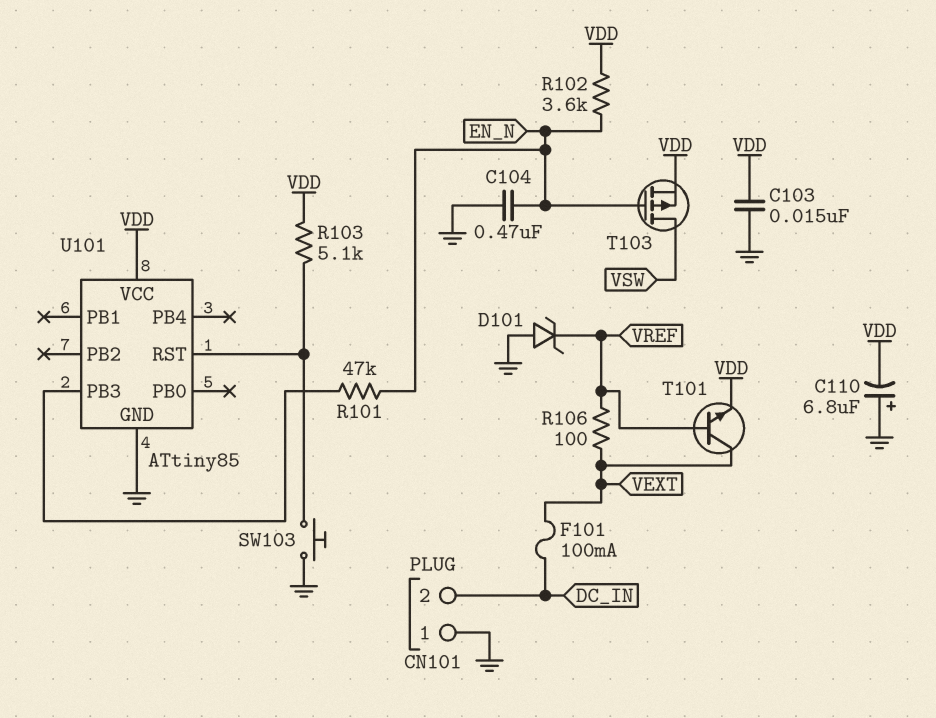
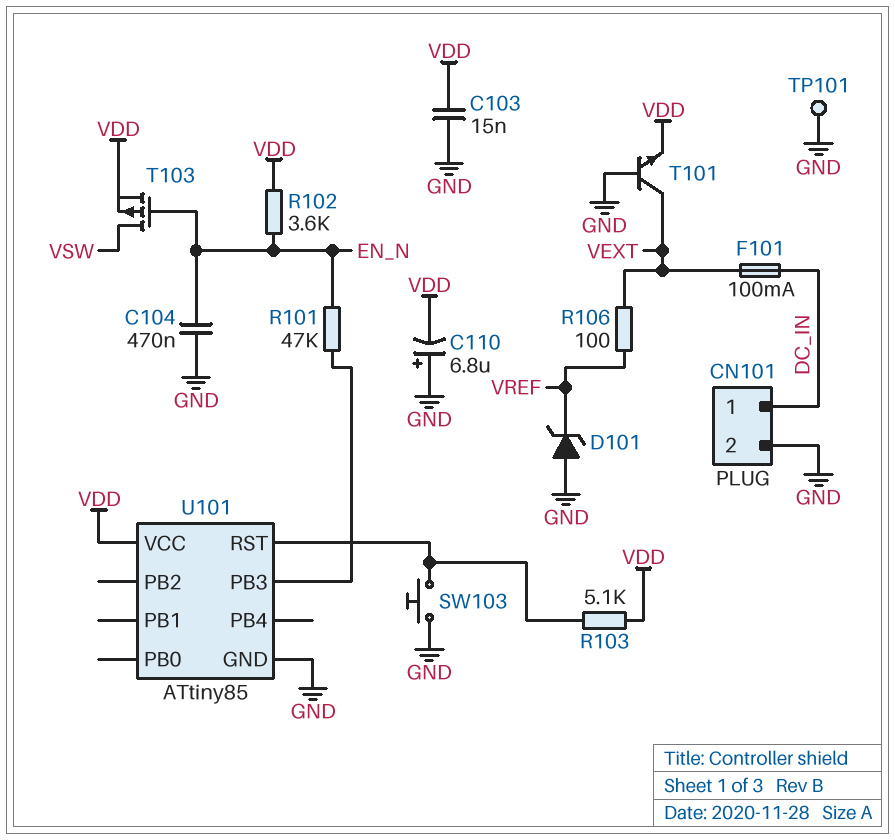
CN101 pin 1: GND -> DC_IN
CN101 pin 2: DC_IN -> GND
T101: NPN (B VREF, C VEXT, E VDD) -> NPN (B GND, C VEXT, E VDD)
TP101: none -> test point (GND)

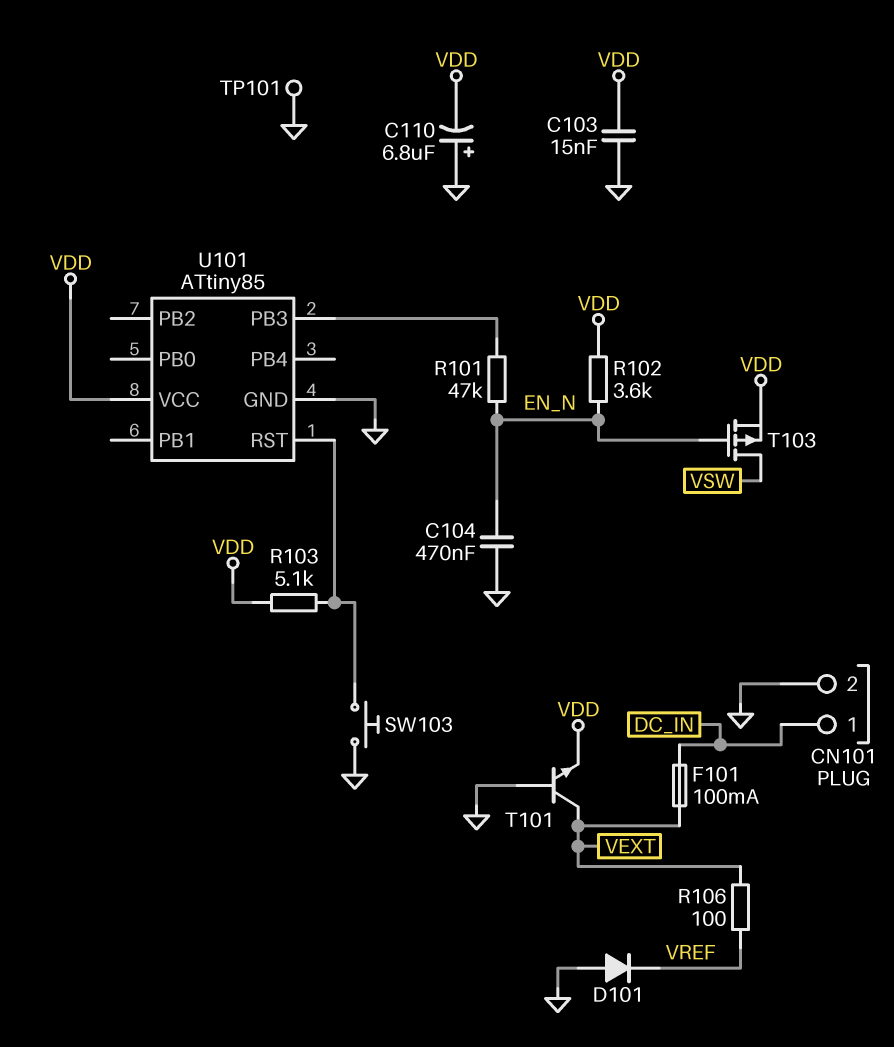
D101: zener (A GND, K VREF) -> diode (A GND, K VREF)

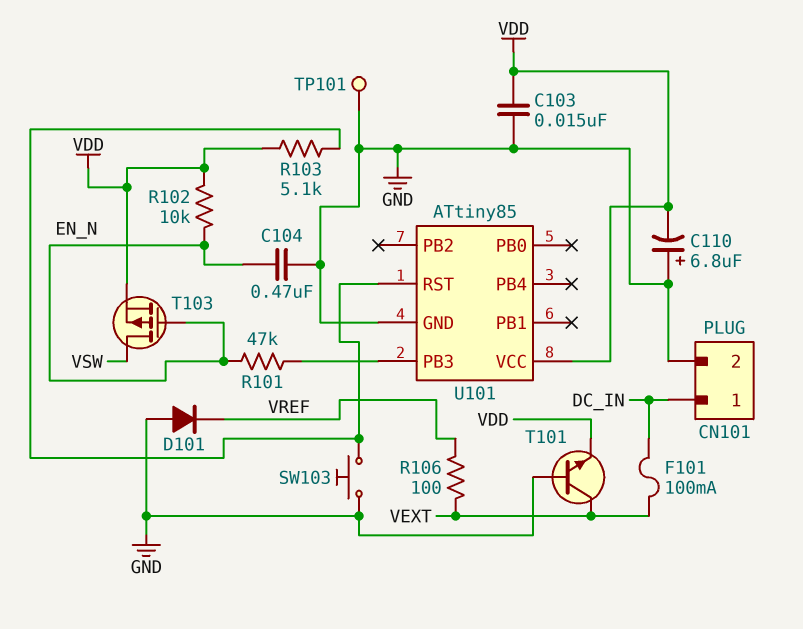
R102: 3.6k (EN_N, VDD) -> 10k (EN_N, VDD)

